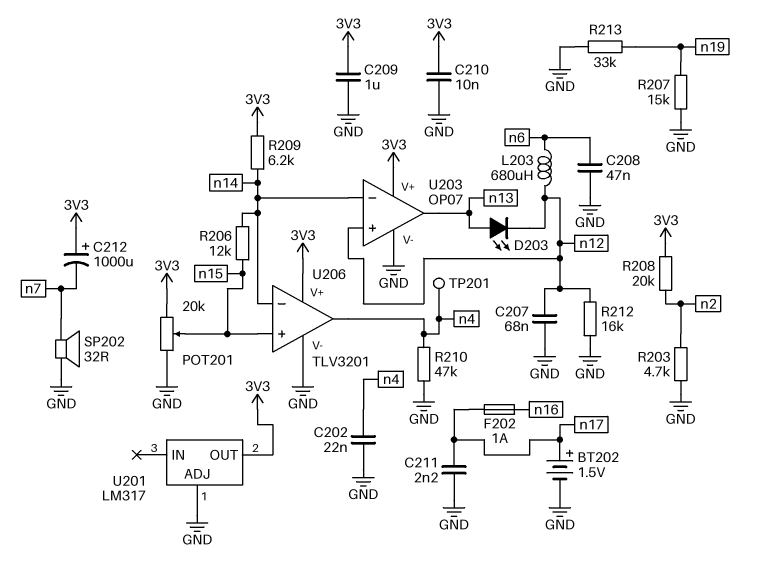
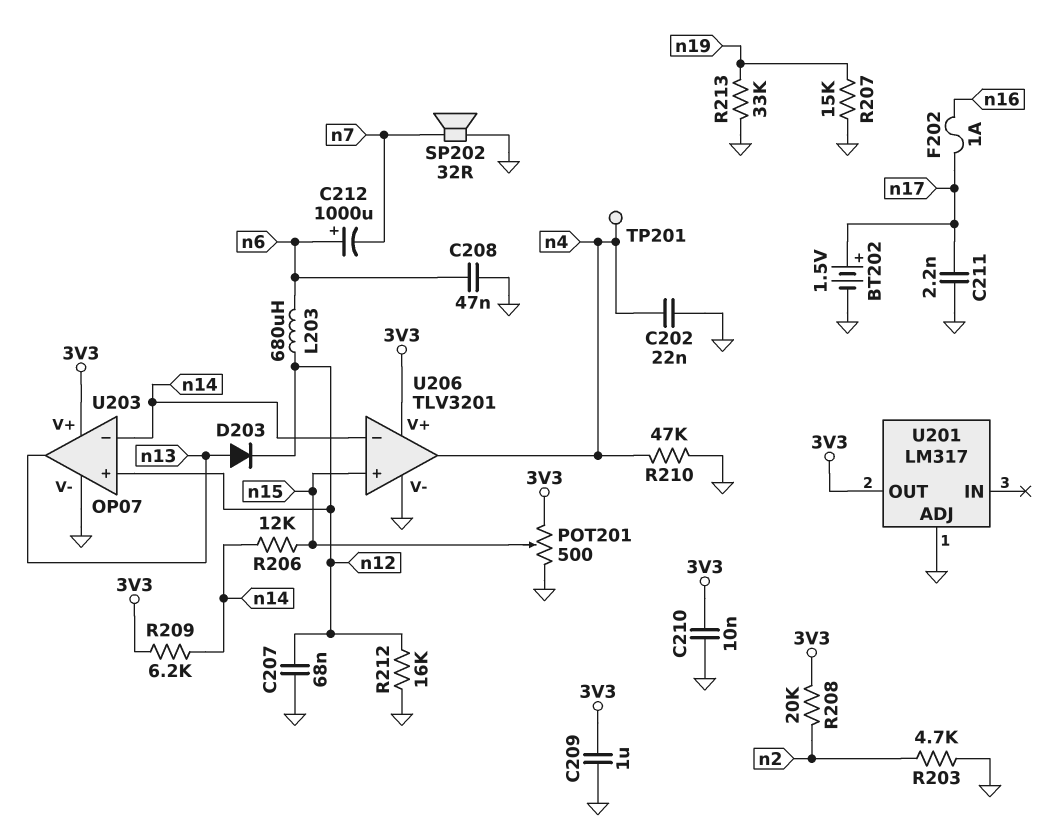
C212: 1000uF (plus 3V3, minus n7) -> 1000uF (plus n6, minus n7)
D203: LED (A n13, K n12) -> diode (A n13, K n12)
POT201: 20k (3V3, GND, wiper n15) -> 500 (3V3, GND, wiper n15)

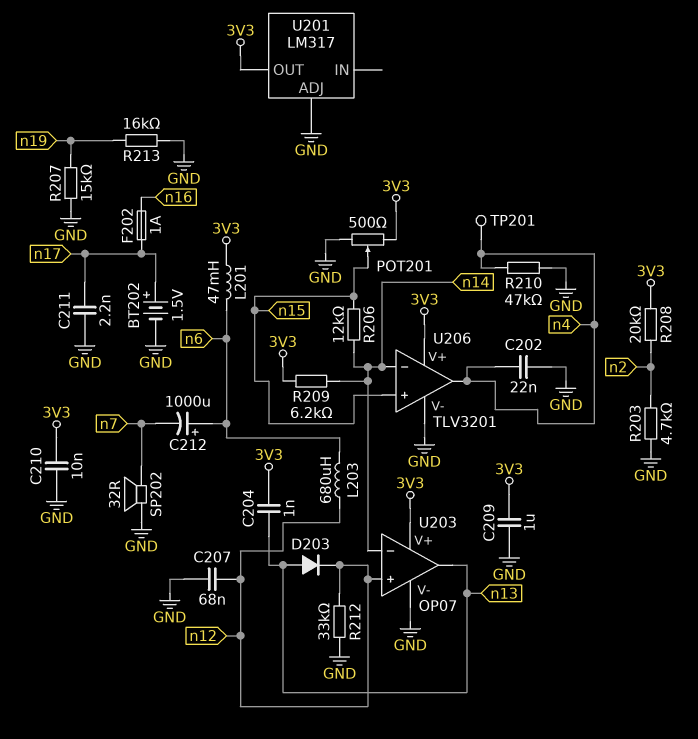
C204: none -> 1nF (3V3, n13)
C208: 47nF (GND, n6) -> none
L201: none -> 47mH (3V3, n6)
R212: 16k (GND, n12) -> 33k (GND, n12)
R213: 33k (GND, n19) -> 16k (GND, n19)

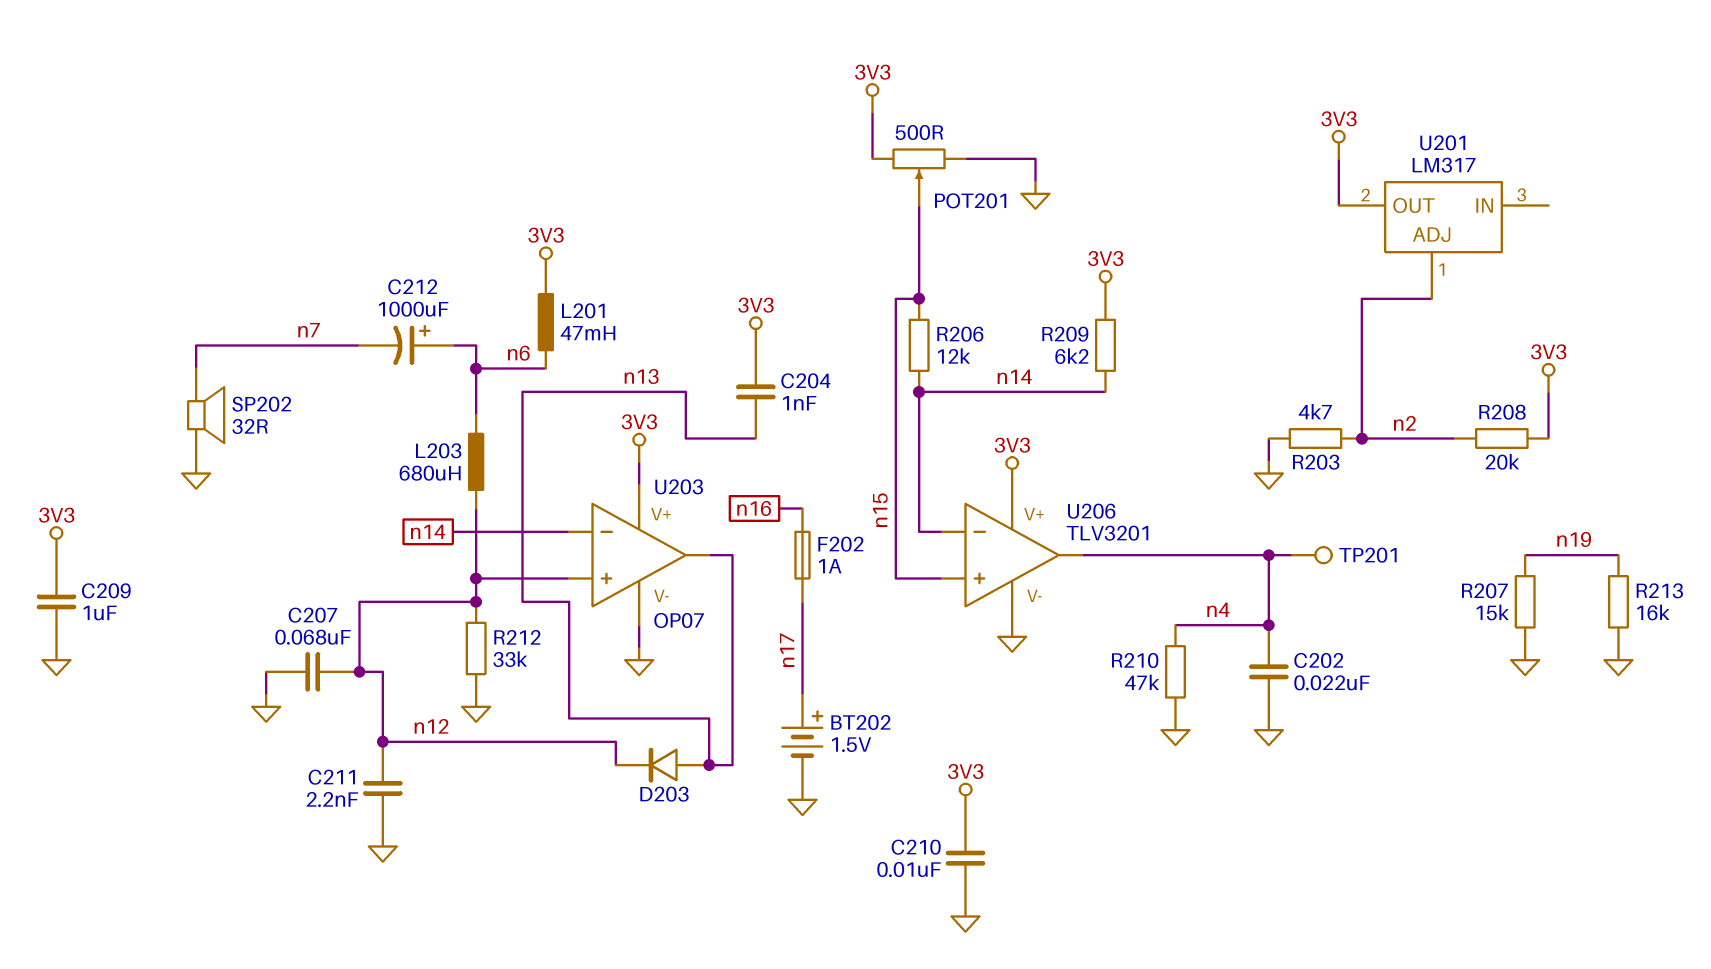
C211: 2.2nF (GND, n17) -> 2.2nF (GND, n12)
U201 pin ADJ: GND -> n2

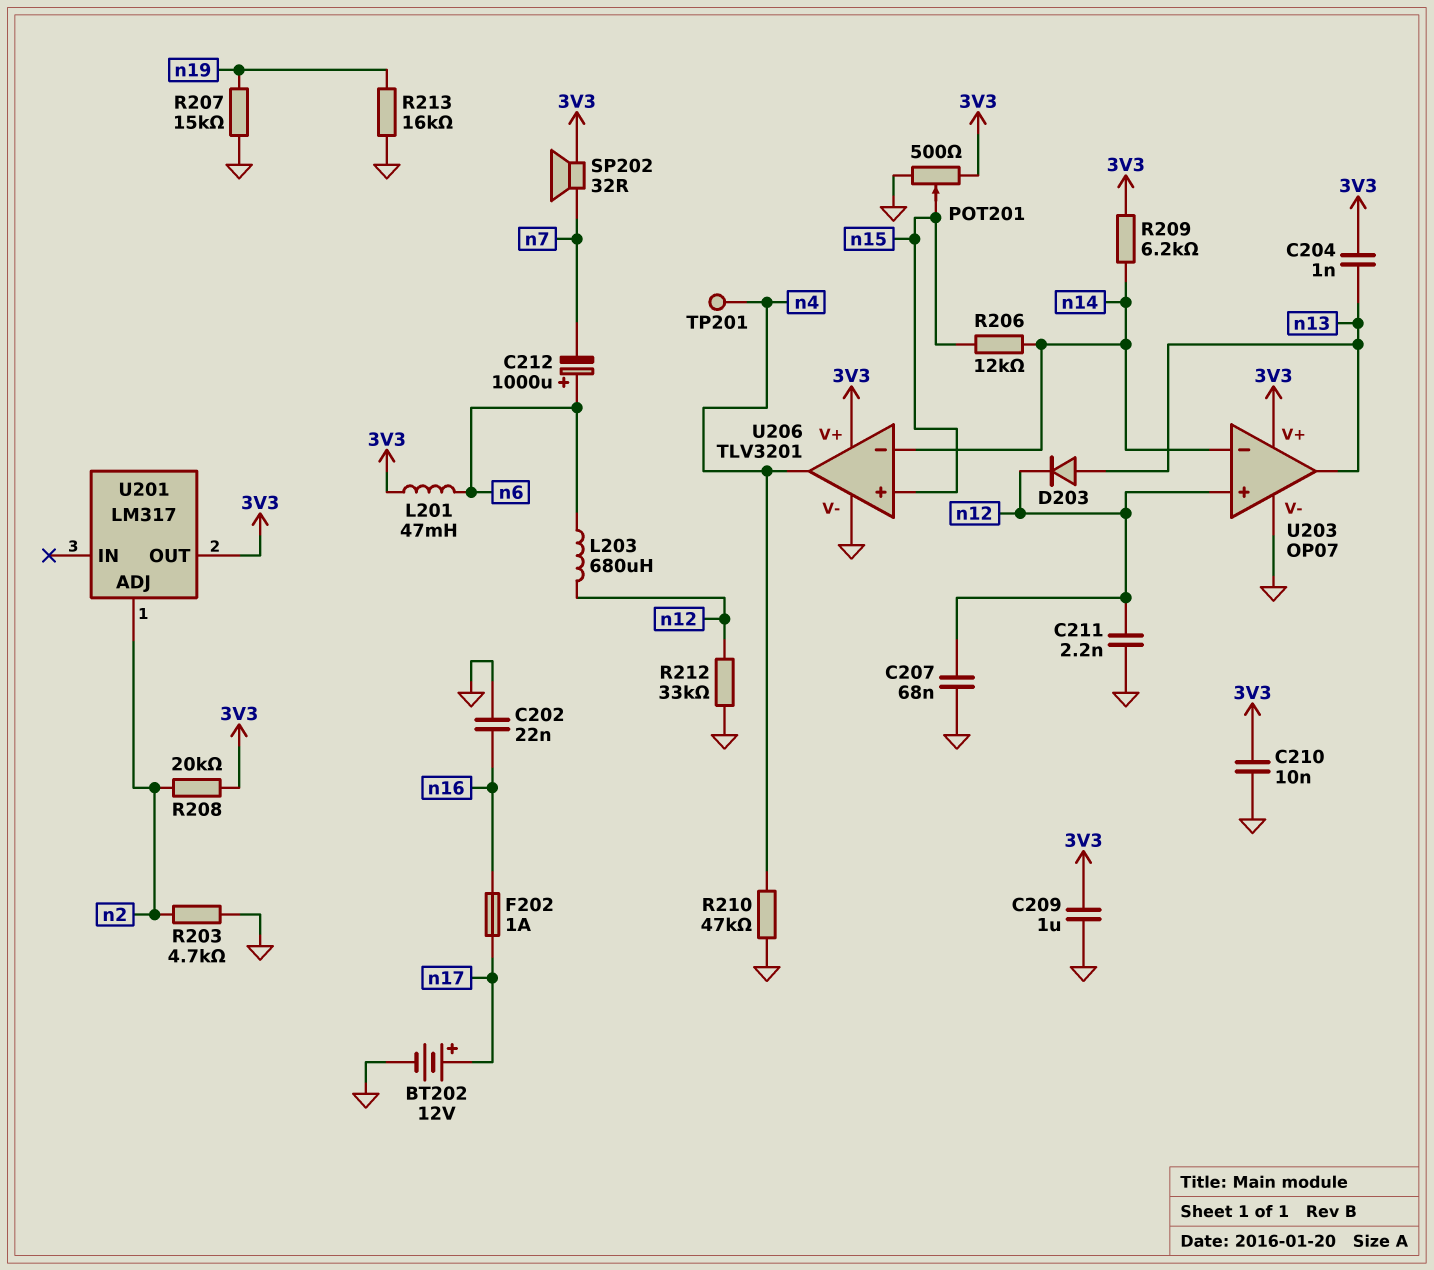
BT202: 1.5V (plus n17, minus GND) -> 12V (plus n17, minus GND)
C202: 22nF (GND, n4) -> 22nF (GND, n16)
SP202: speaker 32R (GND, n7) -> speaker 32R (3V3, n7)

